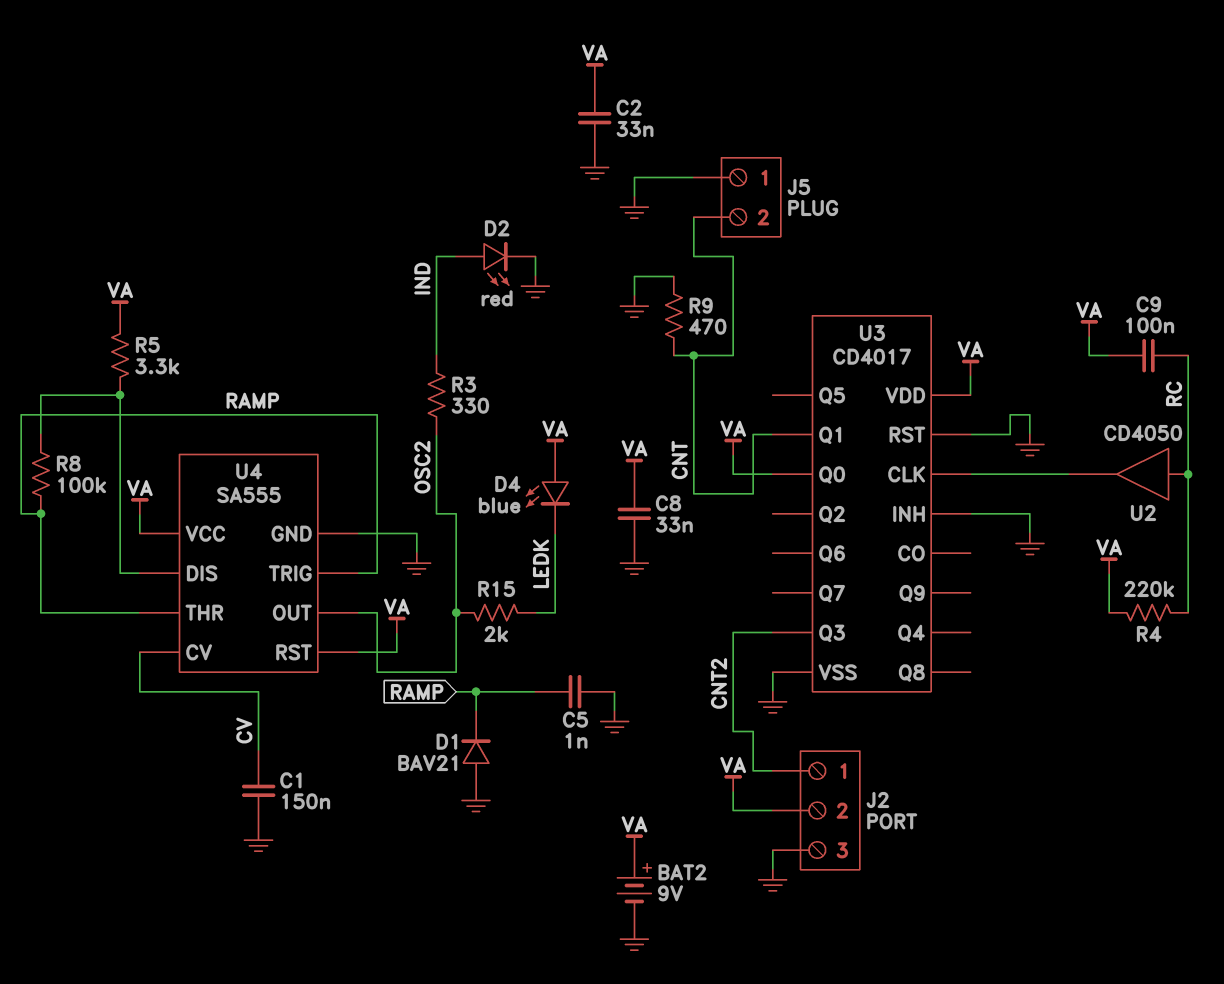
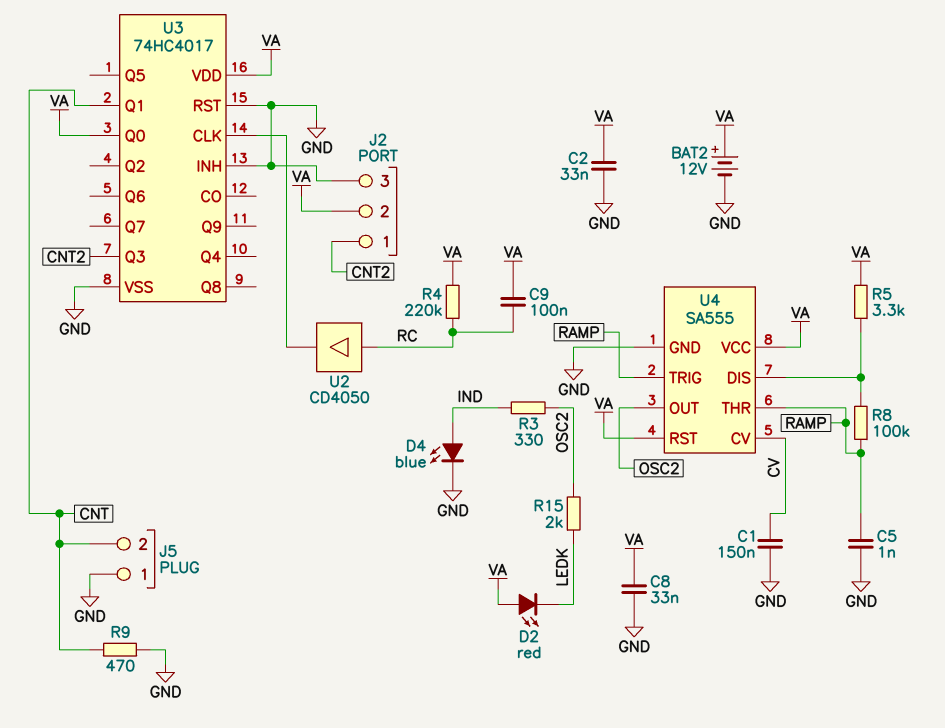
BAT2: 9V (plus VA, minus GND) -> 12V (plus VA, minus GND)
D1: diode BAV21 (A GND, K RAMP) -> none
D2: LED red (A IND, K GND) -> LED red (A VA, K LEDK)
D4: LED blue (A VA, K LEDK) -> LED blue (A IND, K GND)
U3: CD4017 -> 74HC4017

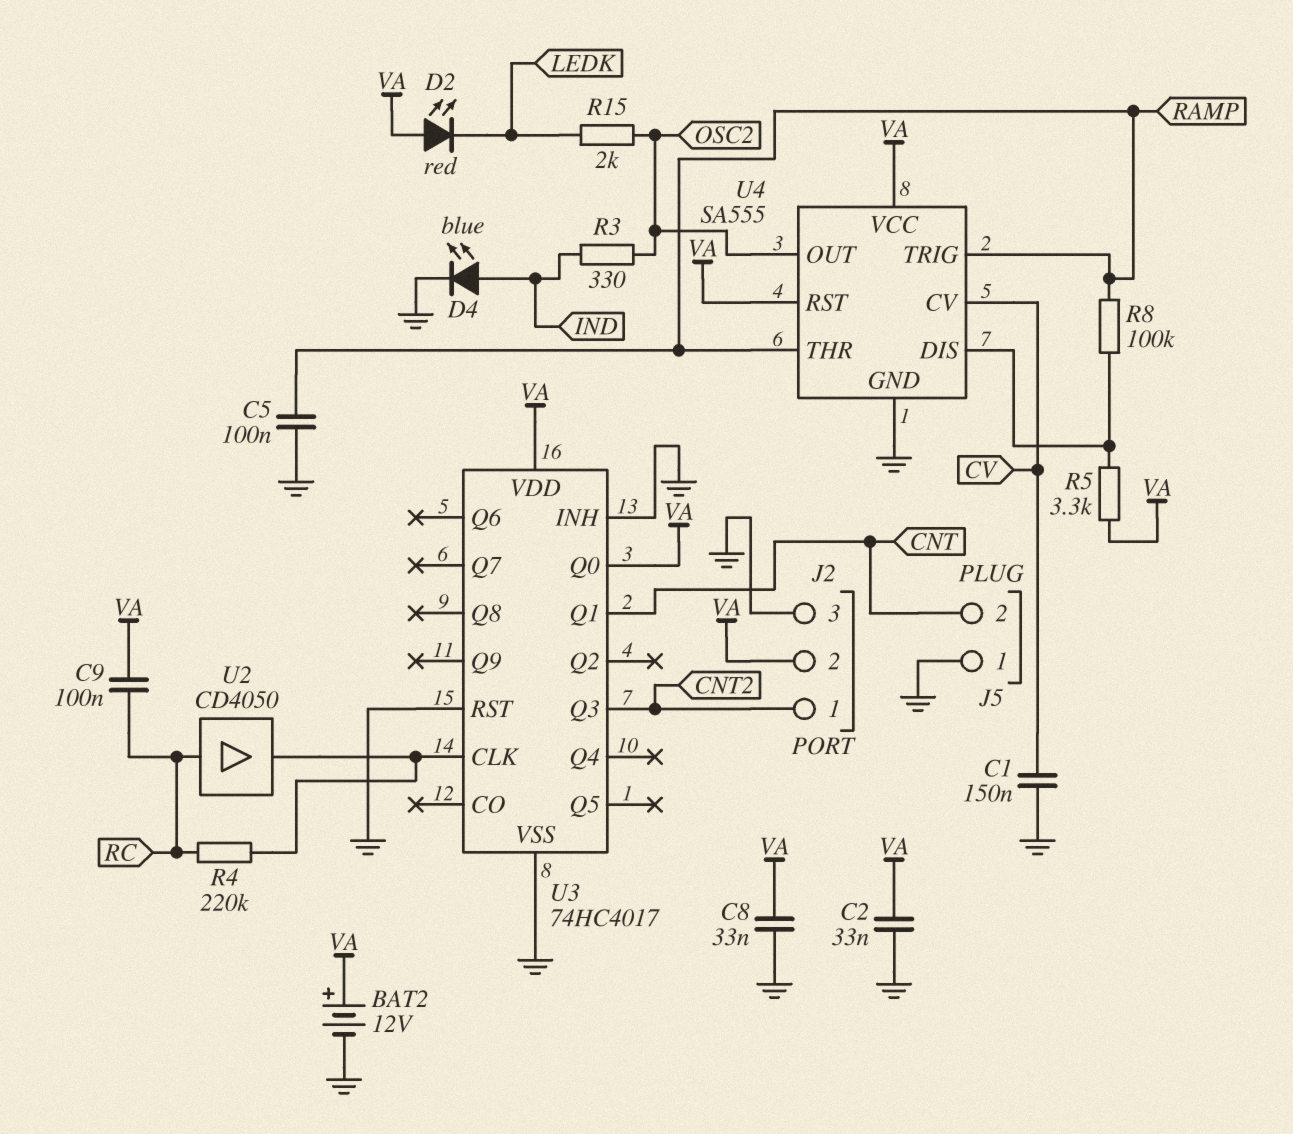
C5: 1nF (GND, RAMP) -> 100nF (GND, RAMP)
R4: 220k (RC, VA) -> 220k (RC, U3/CLK)
R9: 470 (CNT, GND) -> none

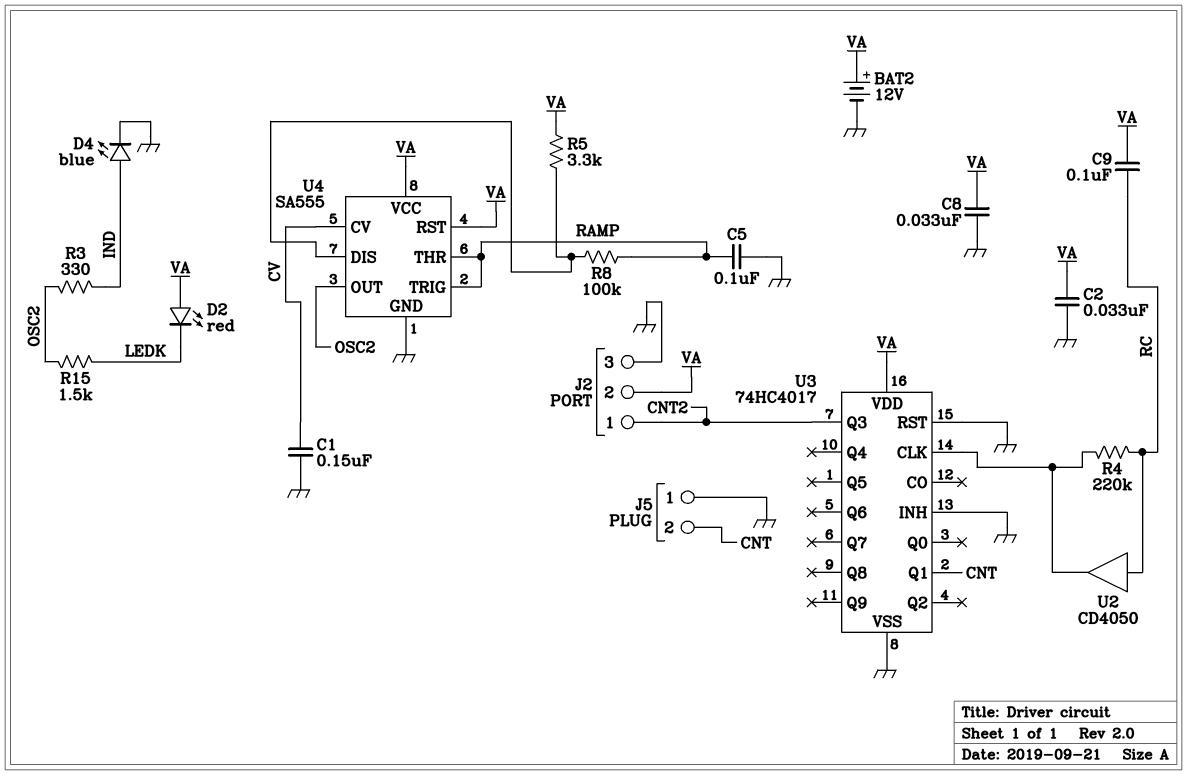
R15: 2k (LEDK, OSC2) -> 1.5k (LEDK, OSC2)
U3 pin Q0: VA -> none

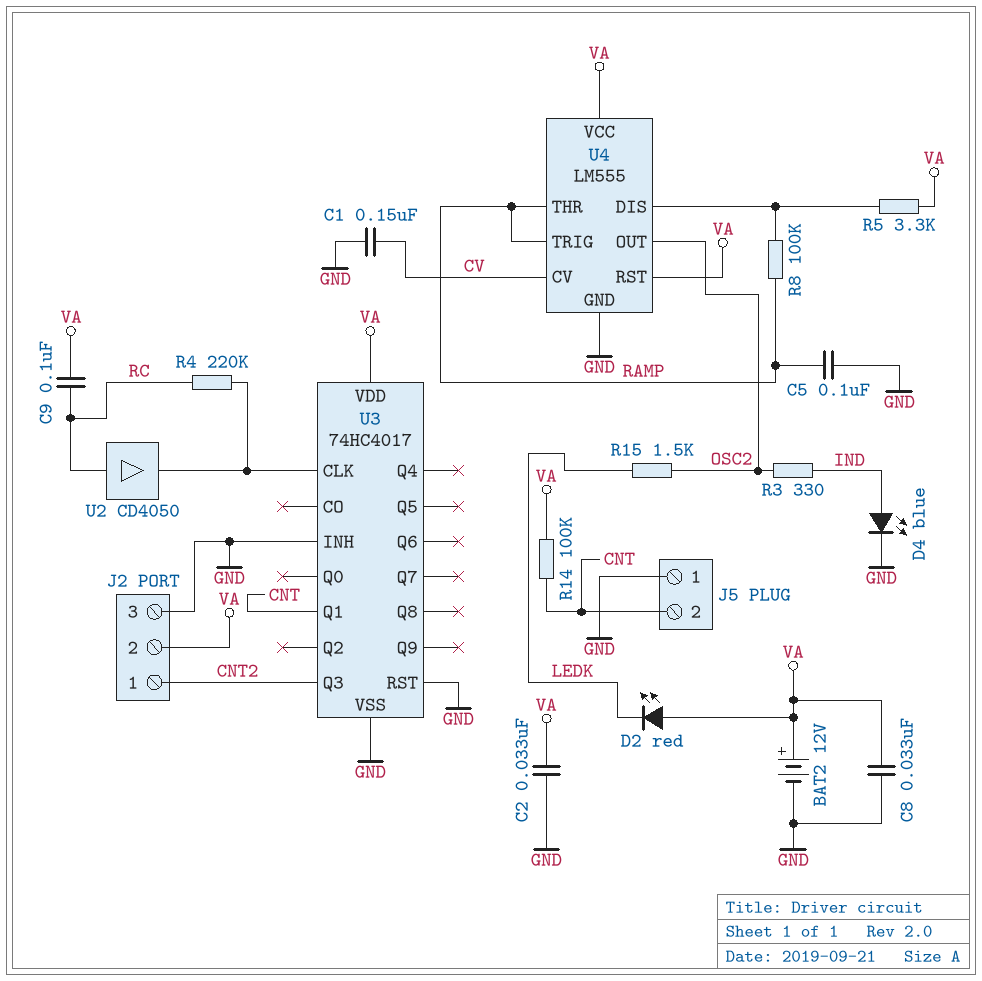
R14: none -> 100k (CNT, VA)
U4: SA555 -> LM555

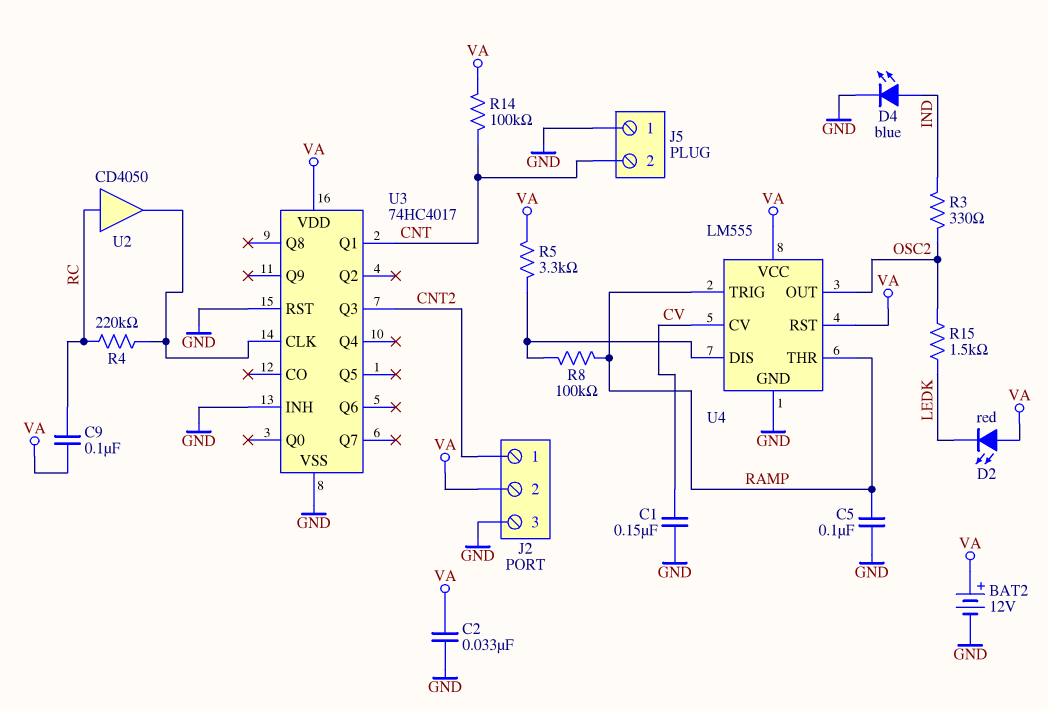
C8: 33nF (GND, VA) -> none

